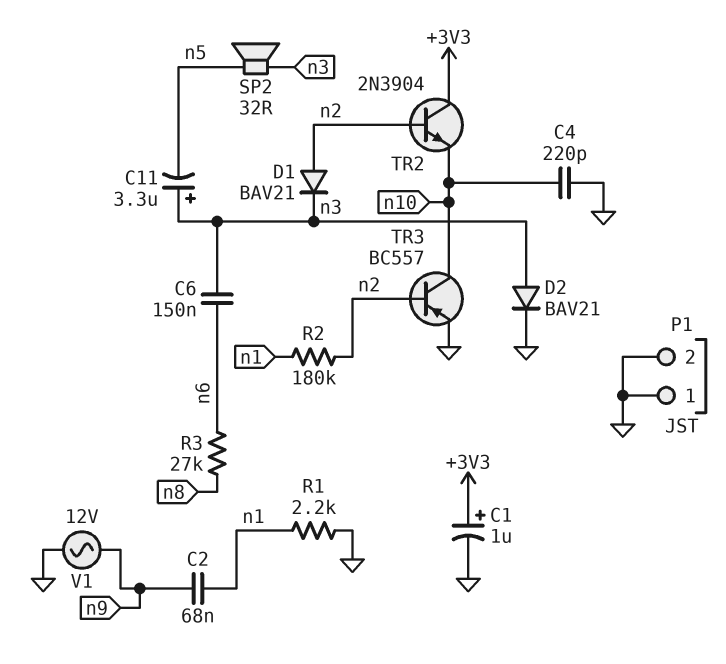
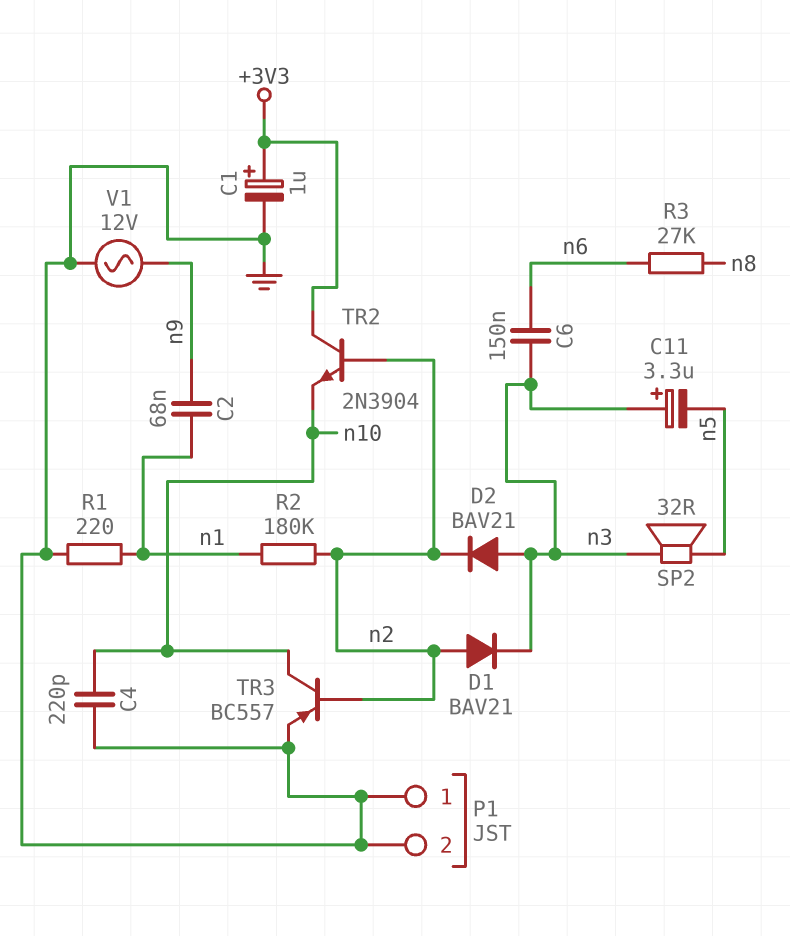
D2: diode BAV21 (A n3, K GND) -> diode BAV21 (A n3, K n2)
R1: 2.2k (GND, n1) -> 220 (GND, n1)

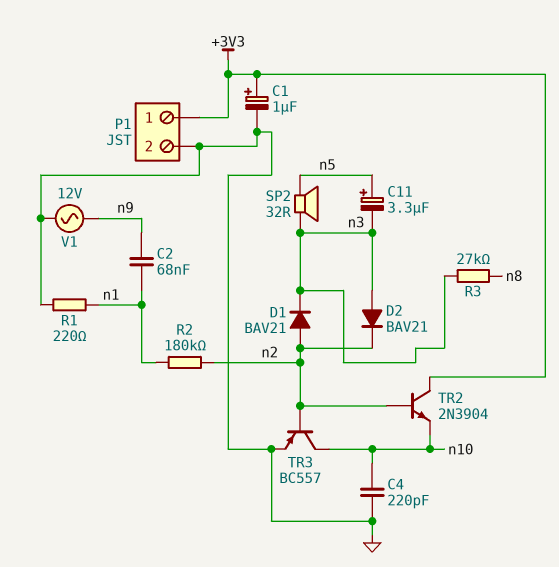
C6: 150nF (n3, n6) -> none
C11: 3.3uF (plus n3, minus n5) -> 3.3uF (plus n5, minus n3)
P1 pin 1: GND -> +3V3
R3: 27k (n6, n8) -> 27k (n3, n8)

